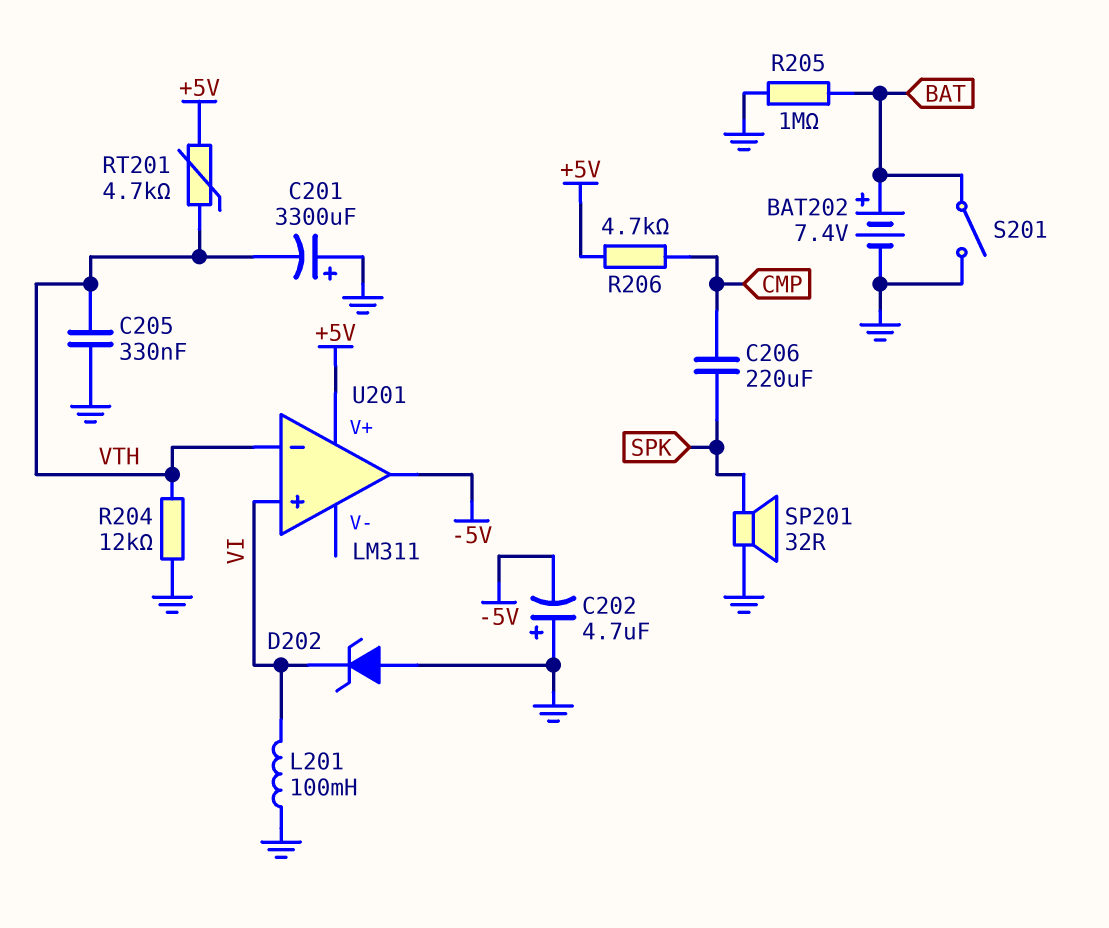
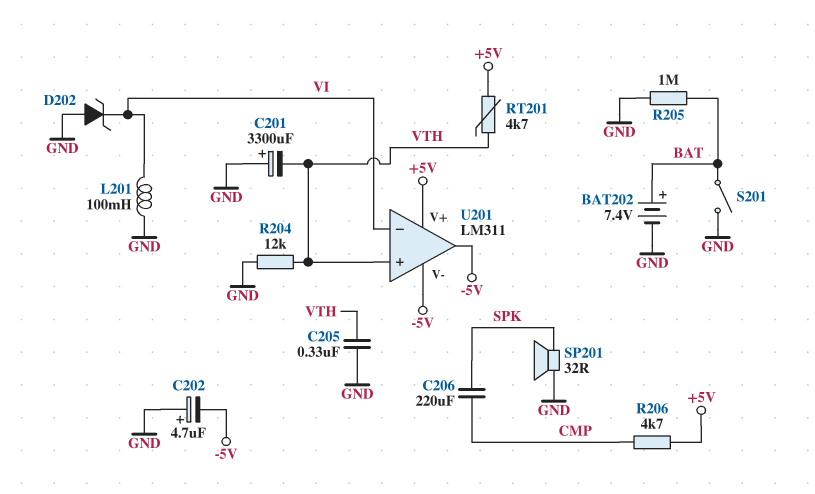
U201 pin V-: none -> -5V
U201 pin in+: VI -> VTH
U201 pin in-: VTH -> VI

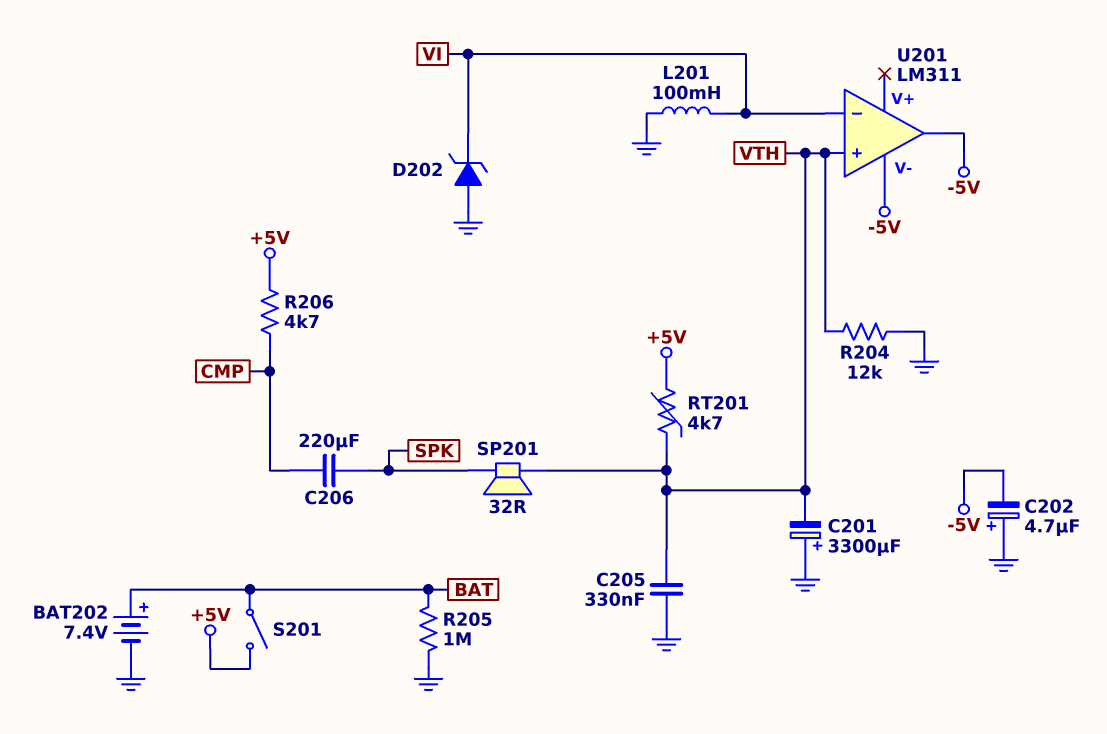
S201: switch (BAT, GND) -> switch (+5V, BAT)
SP201: speaker 32R (GND, SPK) -> speaker 32R (SPK, VTH)
U201 pin V+: +5V -> none

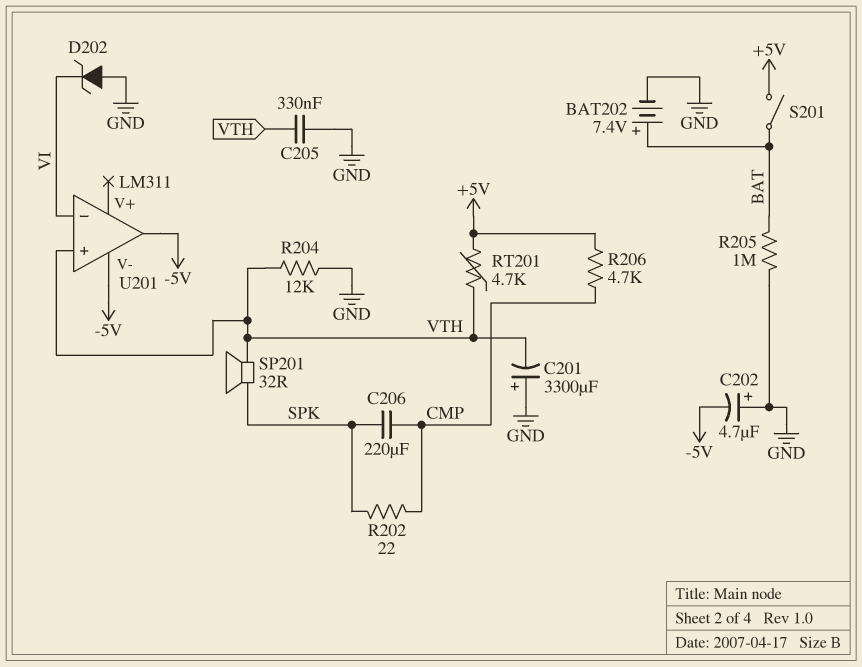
L201: 100mH (GND, VI) -> none
R202: none -> 22 (CMP, SPK)

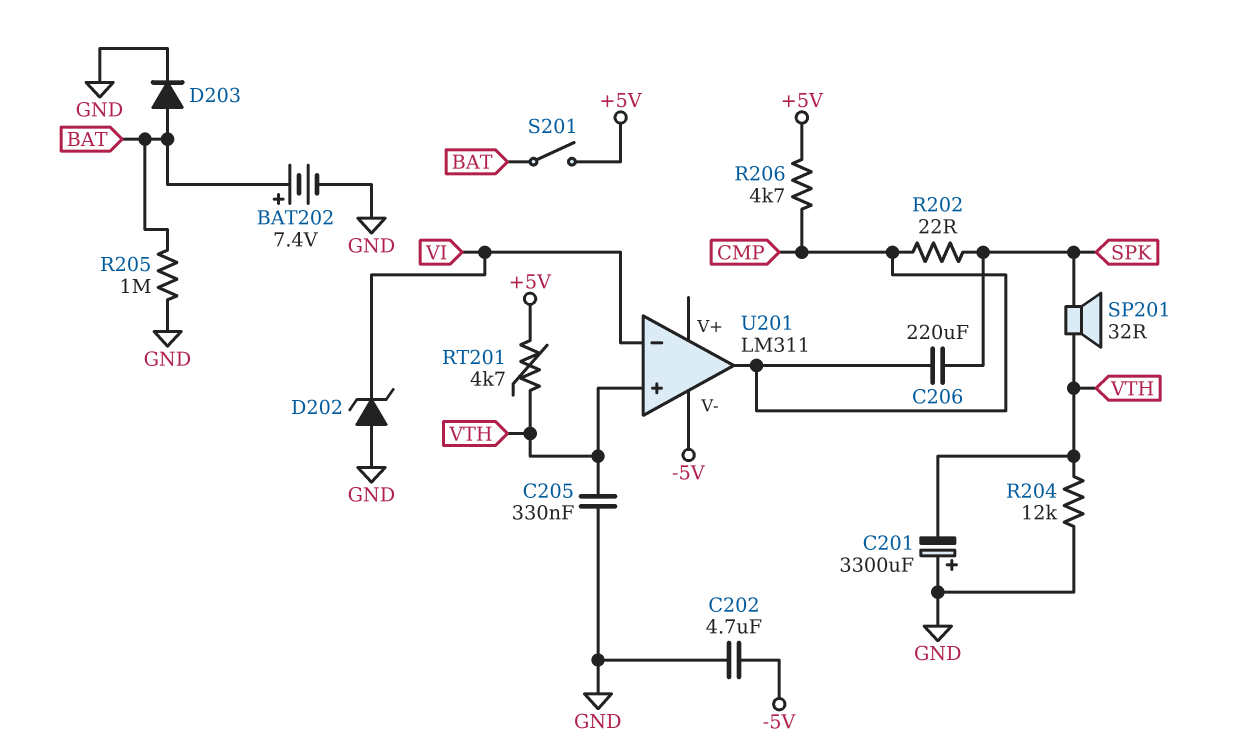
C202: 4.7uF (plus GND, minus -5V) -> 4.7uF (-5V, GND)
D203: none -> diode (A BAT, K GND)
U201 pin out: -5V -> CMP

